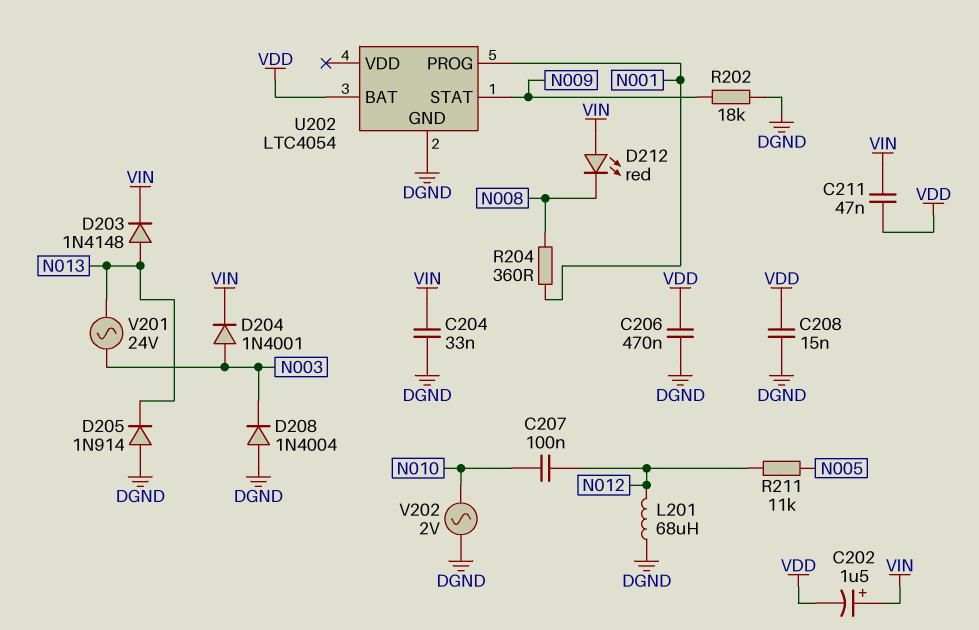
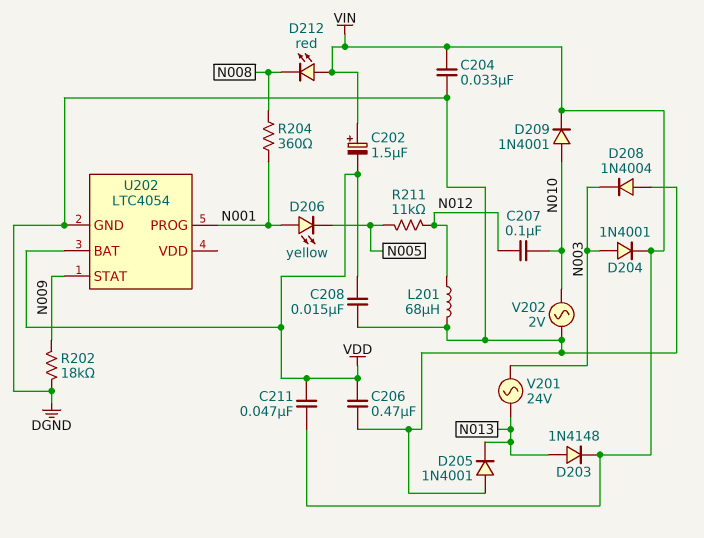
D205: diode 1N914 (A DGND, K N013) -> diode 1N4001 (A DGND, K N013)
D206: none -> LED yellow (A N001, K N005)
D209: none -> diode 1N4001 (A N010, K VIN)

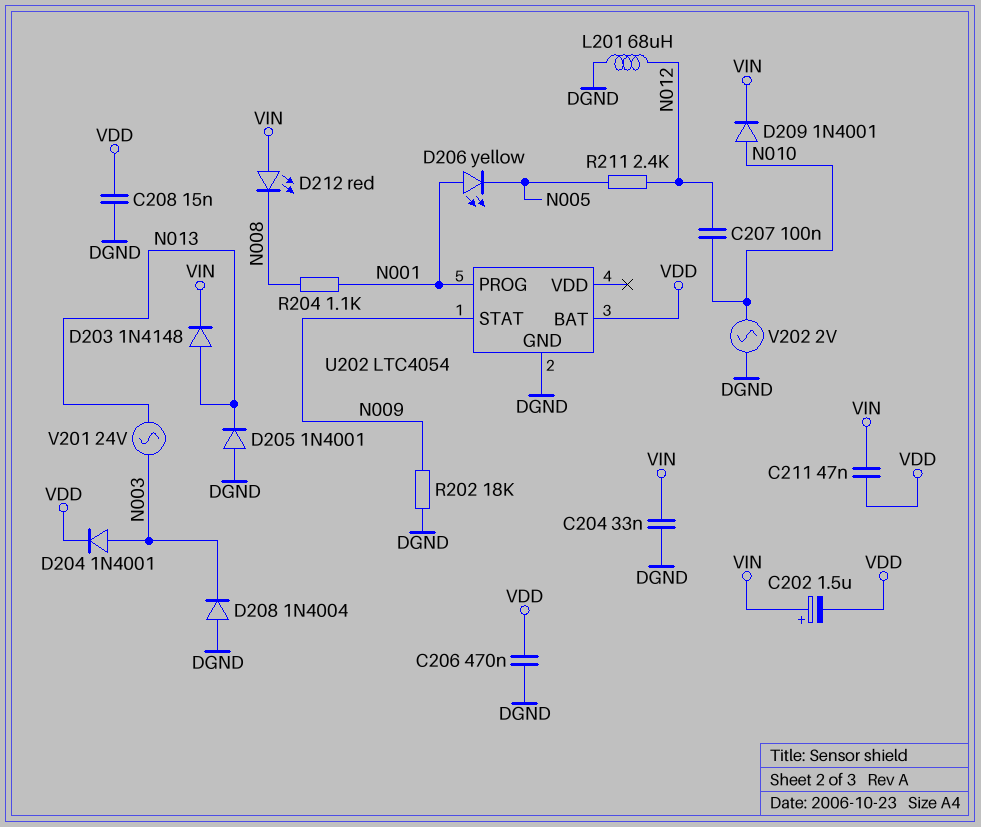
D204: diode 1N4001 (A N003, K VIN) -> diode 1N4001 (A N003, K VDD)
R204: 360 (N001, N008) -> 1.1k (N001, N008)
R211: 11k (N005, N012) -> 2.4k (N005, N012)

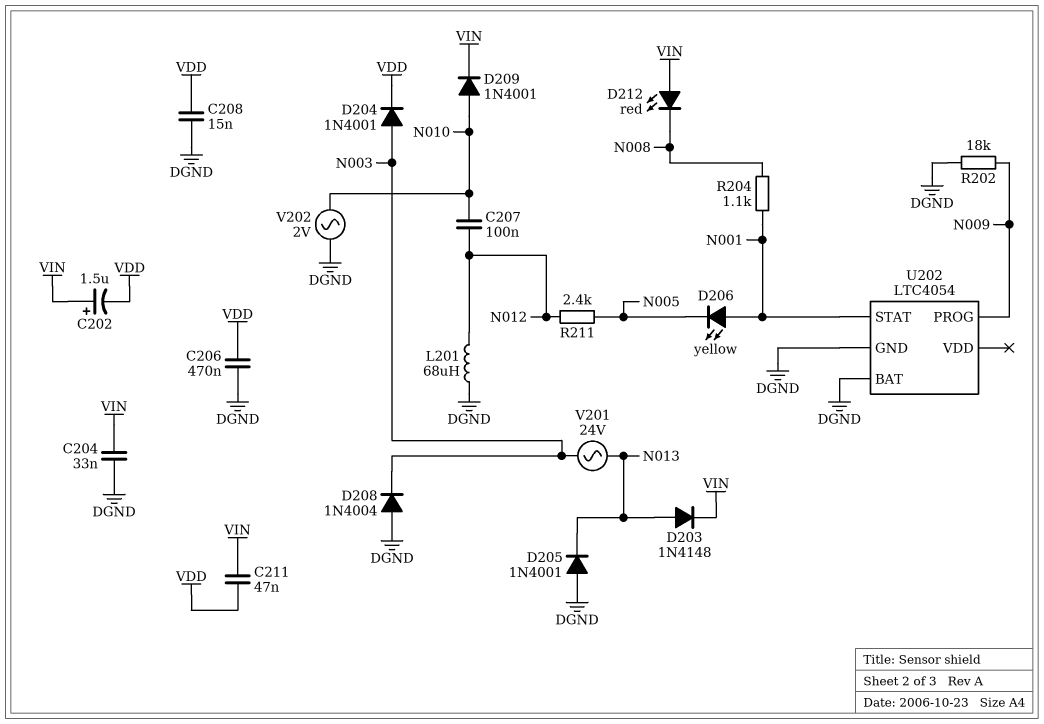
U202 pin BAT: VDD -> DGND
U202 pin PROG: N001 -> N009
U202 pin STAT: N009 -> N001

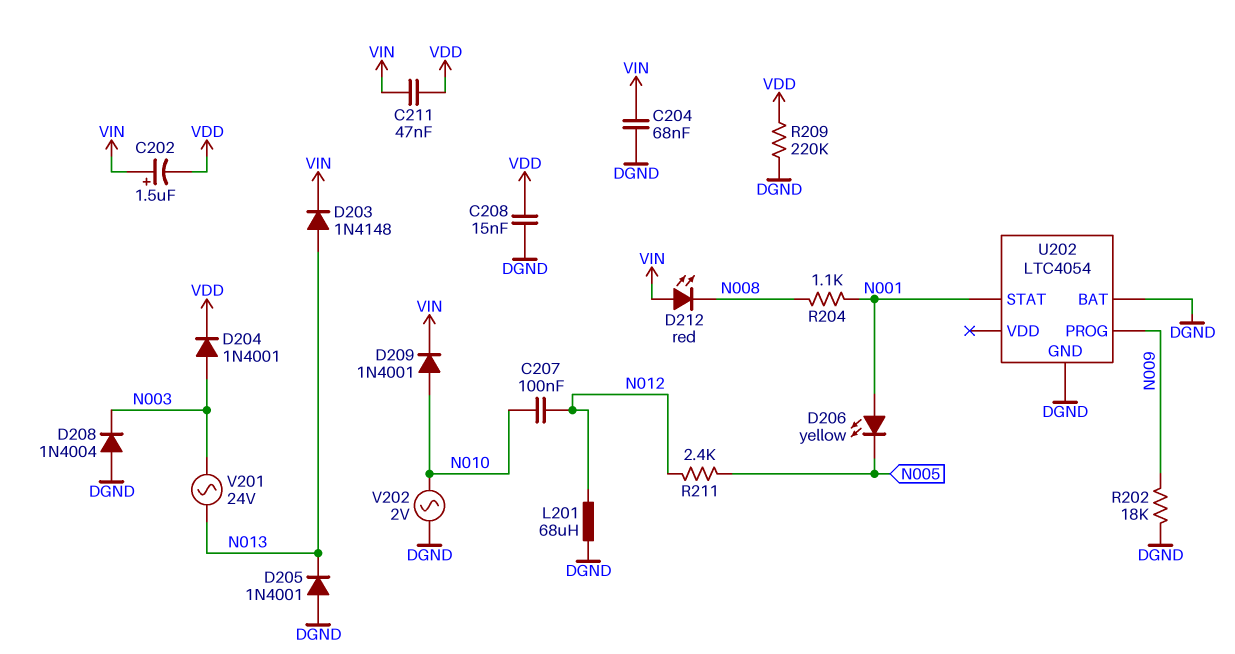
C204: 33nF (DGND, VIN) -> 68nF (DGND, VIN)
C206: 470nF (DGND, VDD) -> none
R209: none -> 220k (DGND, VDD)

